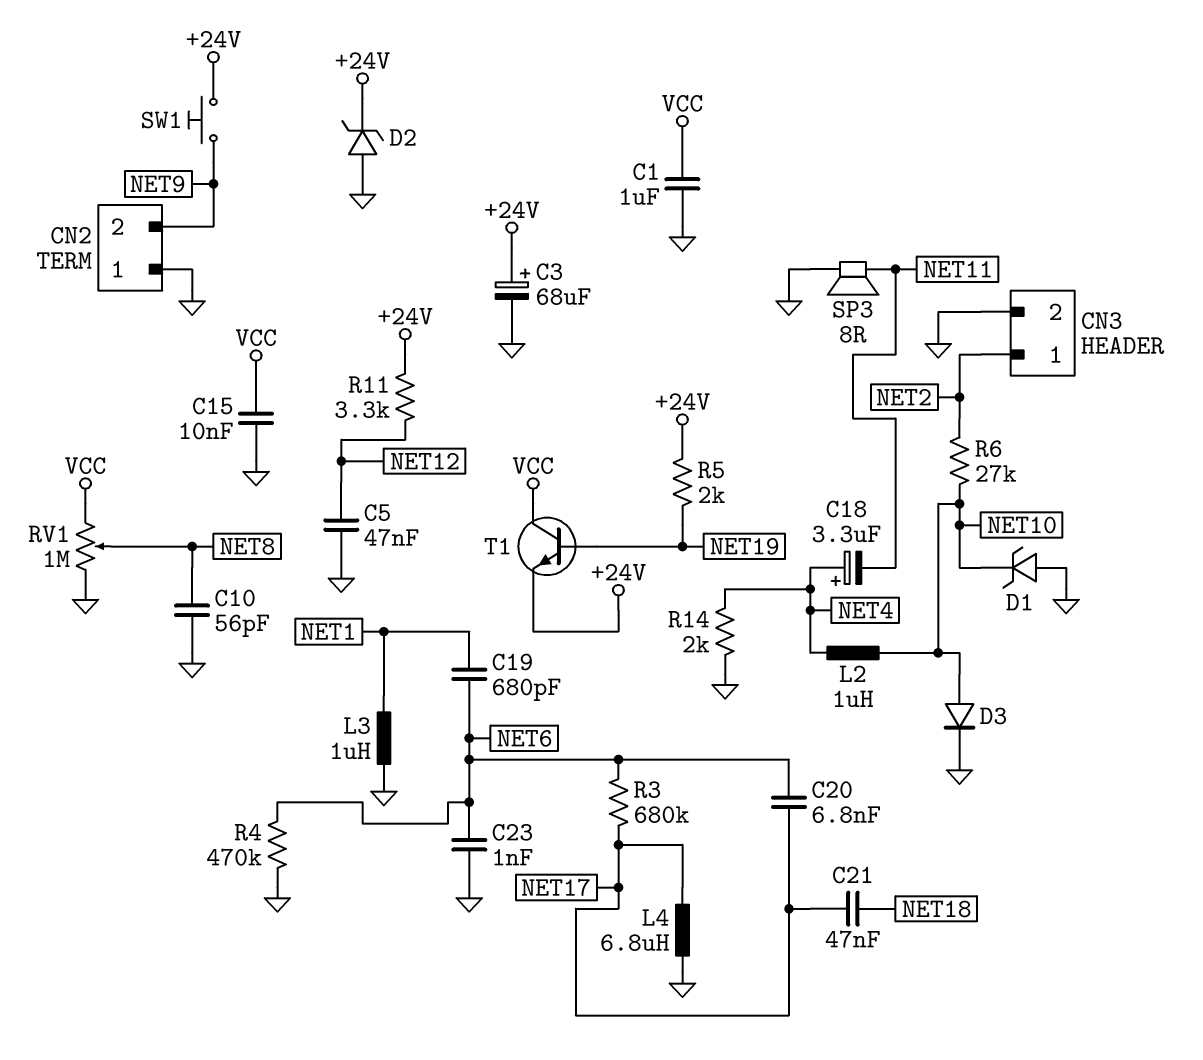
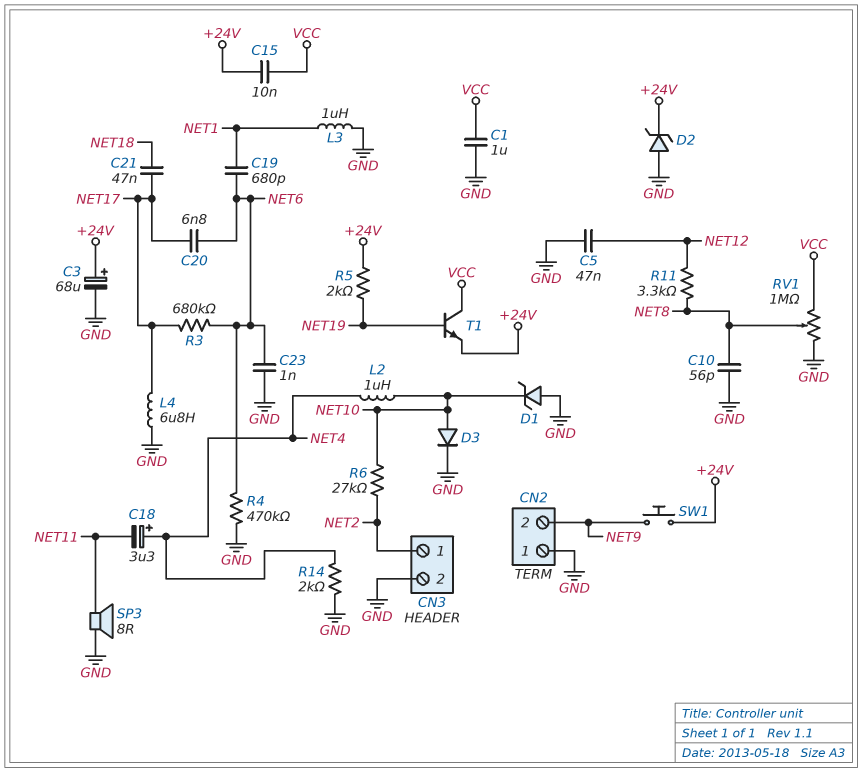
C15: 10nF (GND, VCC) -> 10nF (+24V, VCC)
R11: 3.3k (+24V, NET12) -> 3.3k (NET8, NET12)

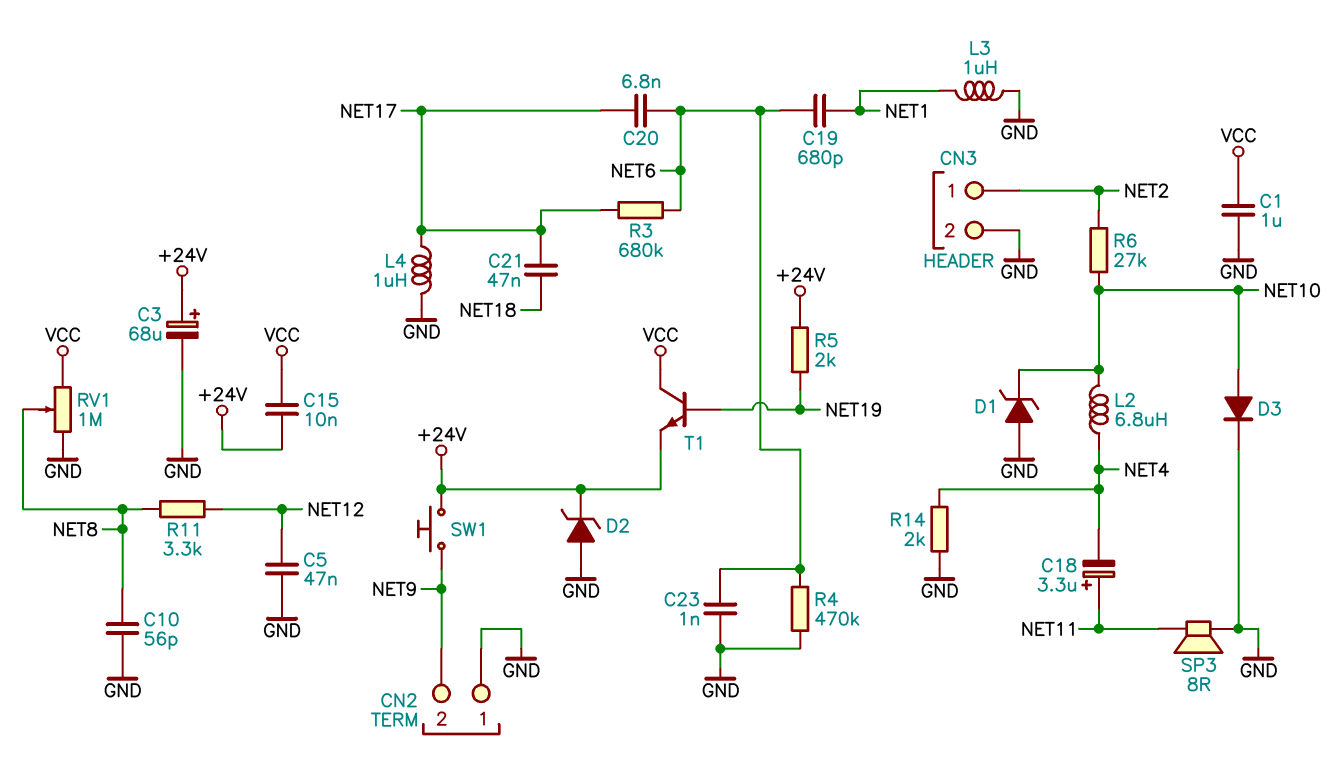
C18: 3.3uF (plus NET4, minus NET11) -> 3.3uF (plus NET11, minus NET4)
L2: 1uH (NET4, NET10) -> 6.8uH (NET4, NET10)
L4: 6.8uH (GND, NET17) -> 1uH (GND, NET17)

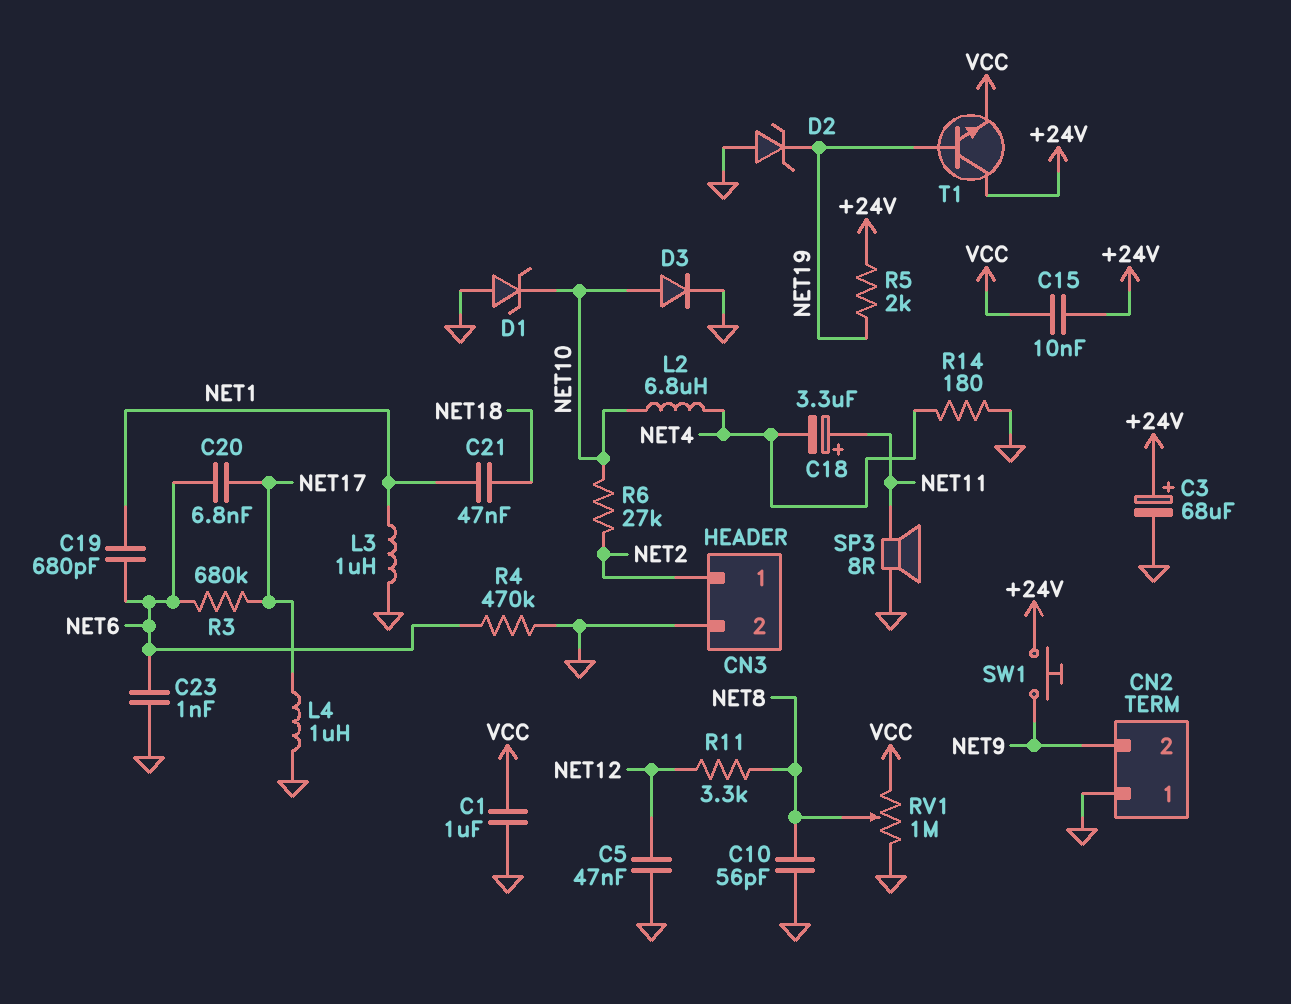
C21: 47nF (NET17, NET18) -> 47nF (NET1, NET18)
D2: zener (A GND, K +24V) -> zener (A GND, K NET19)
R14: 2k (GND, NET4) -> 180 (GND, NET4)
T1: NPN (B NET19, C VCC, E +24V) -> NPN (B NET19, C +24V, E VCC)

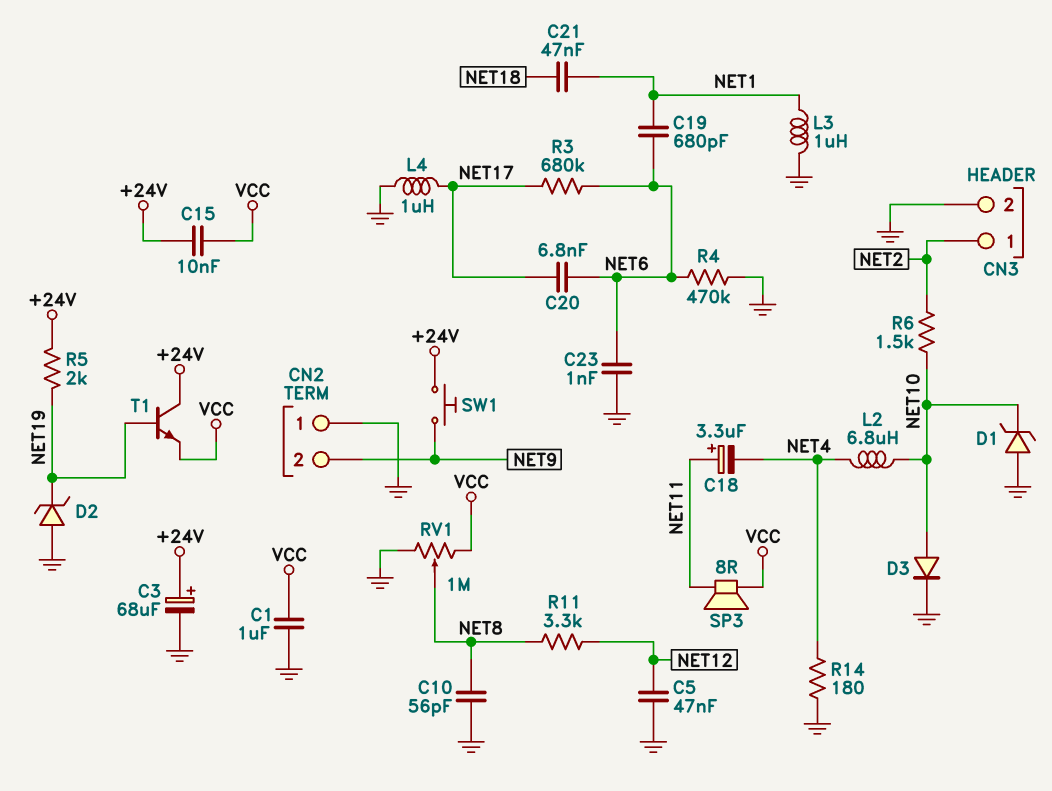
R6: 27k (NET2, NET10) -> 1.5k (NET2, NET10)
SP3: speaker 8R (GND, NET11) -> speaker 8R (NET11, VCC)

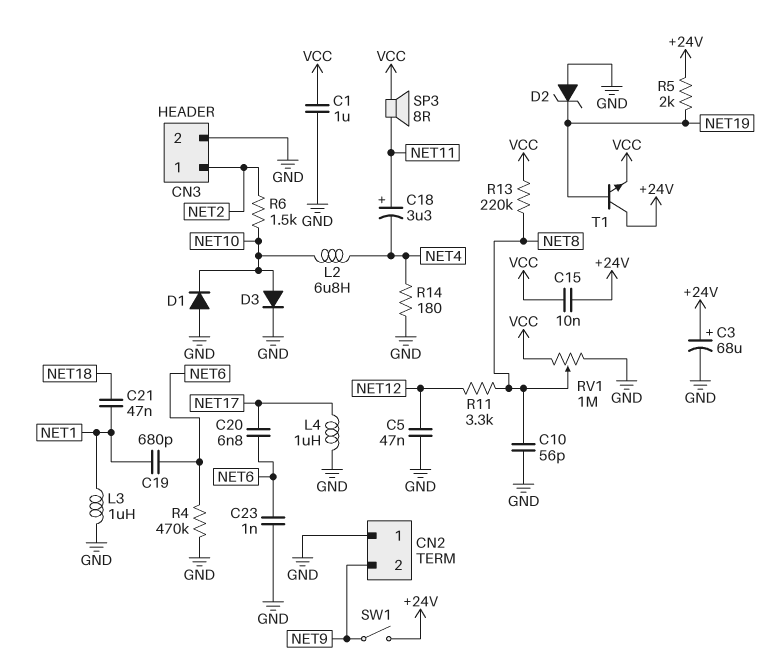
D1: zener (A GND, K NET10) -> diode (A GND, K NET10)
R3: 680k (NET6, NET17) -> none
R13: none -> 220k (NET8, VCC)
SW1: button (+24V, NET9) -> switch (+24V, NET9)

